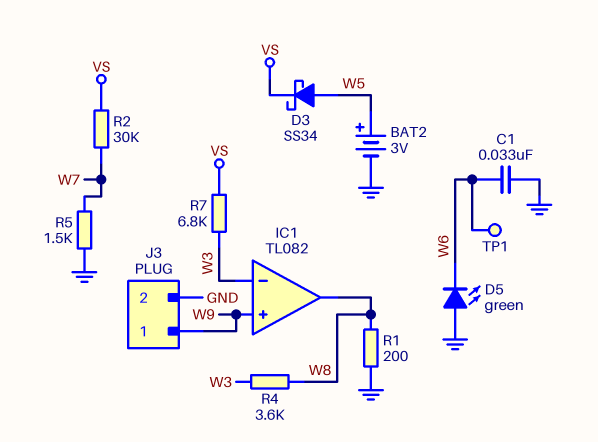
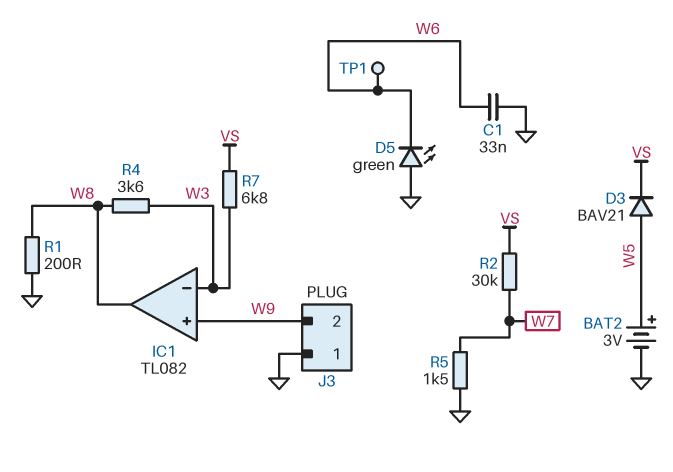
D3: schottky SS34 (A W5, K VS) -> diode BAV21 (A W5, K VS)
J3 pin 1: W9 -> GND
J3 pin 2: GND -> W9

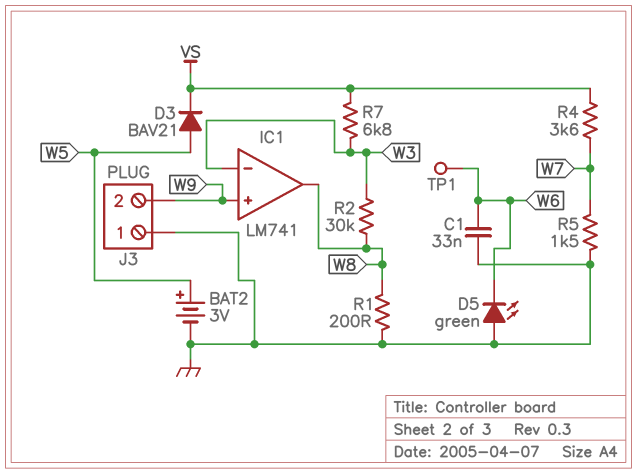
IC1: TL082 -> LM741
R2: 30k (VS, W7) -> 30k (W3, W8)
R4: 3.6k (W3, W8) -> 3.6k (VS, W7)

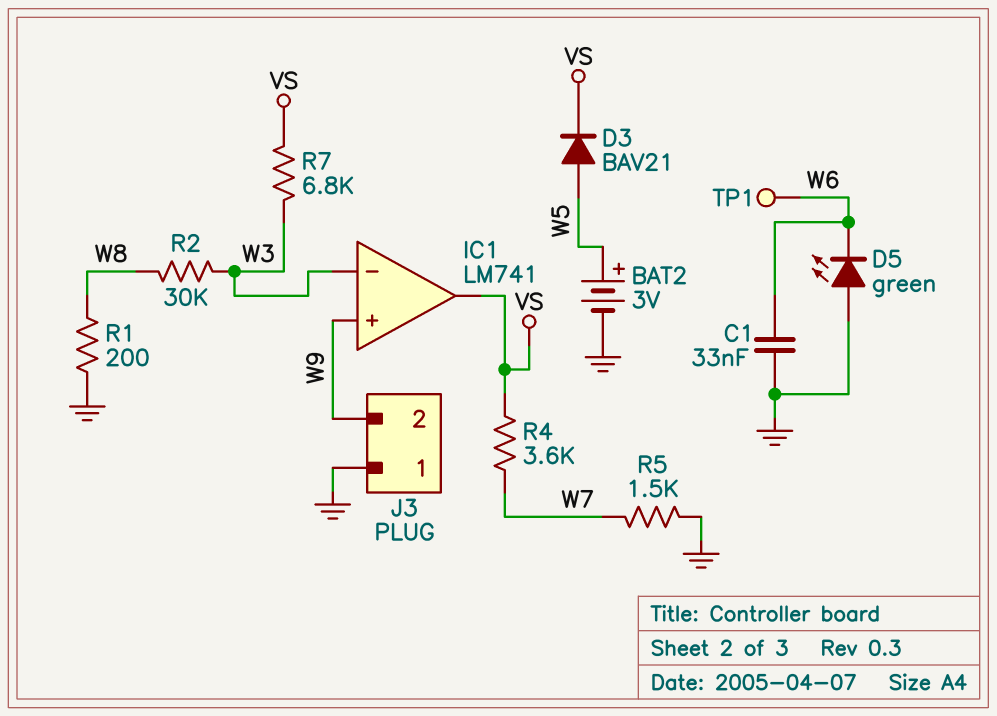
IC1 pin out: W8 -> VS

